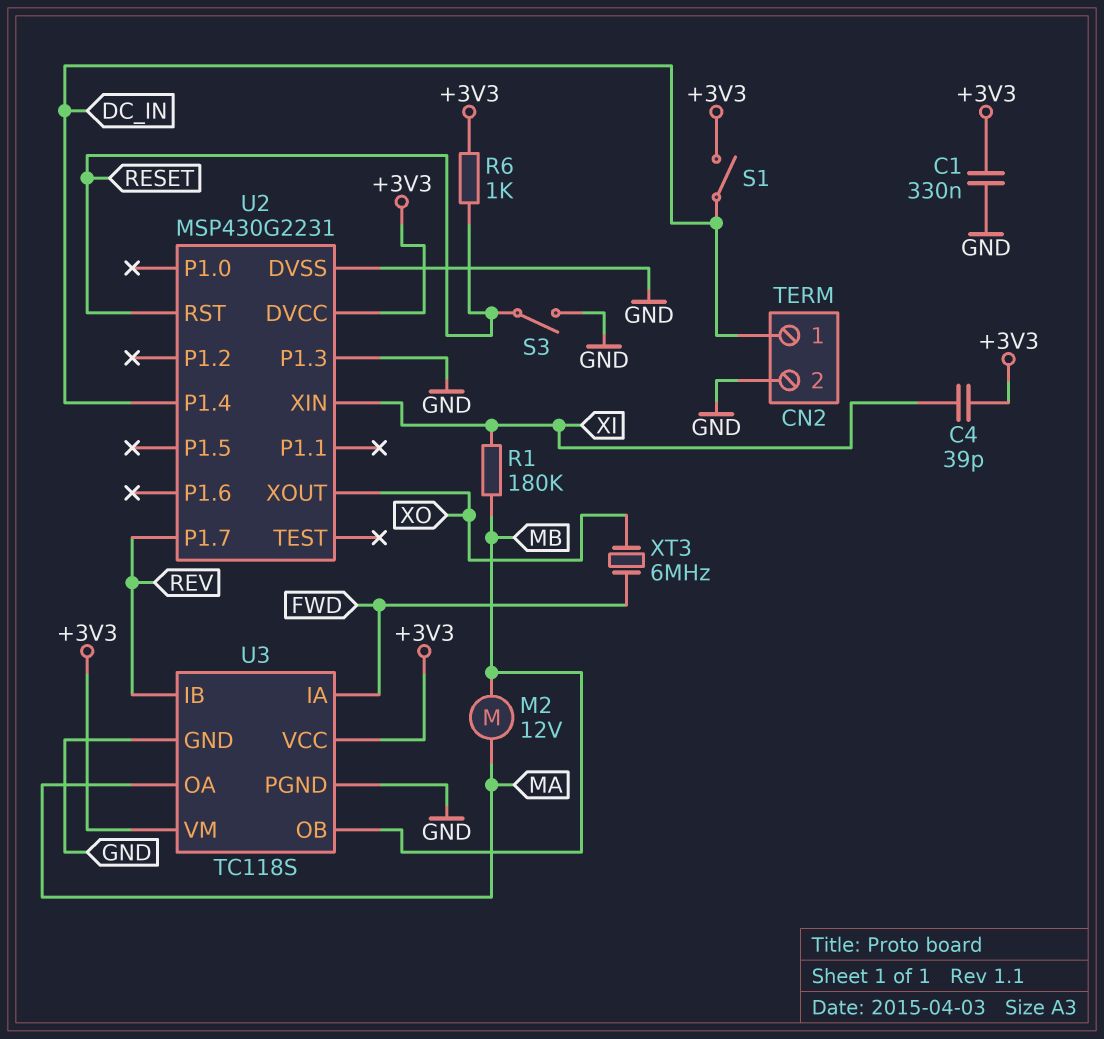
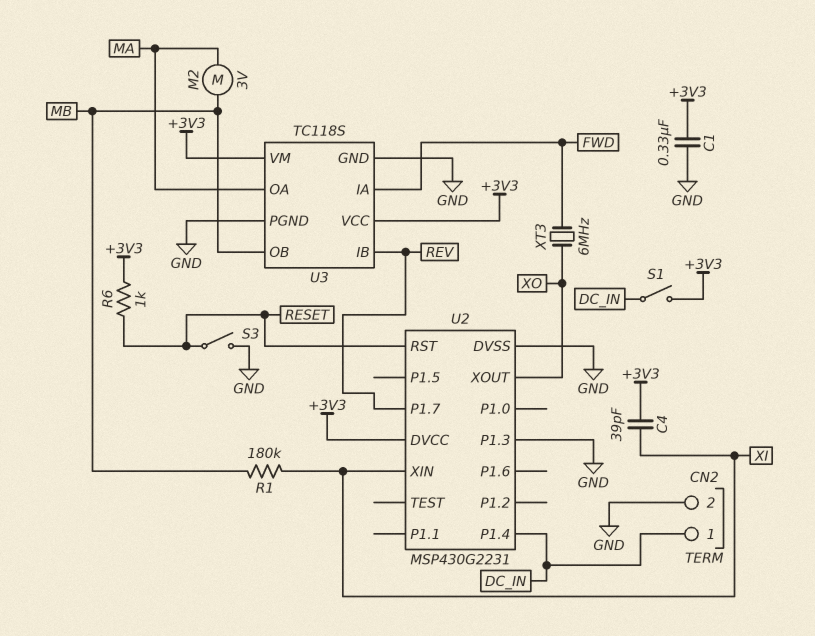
M2: motor 12V (MA, MB) -> motor 3V (MA, MB)

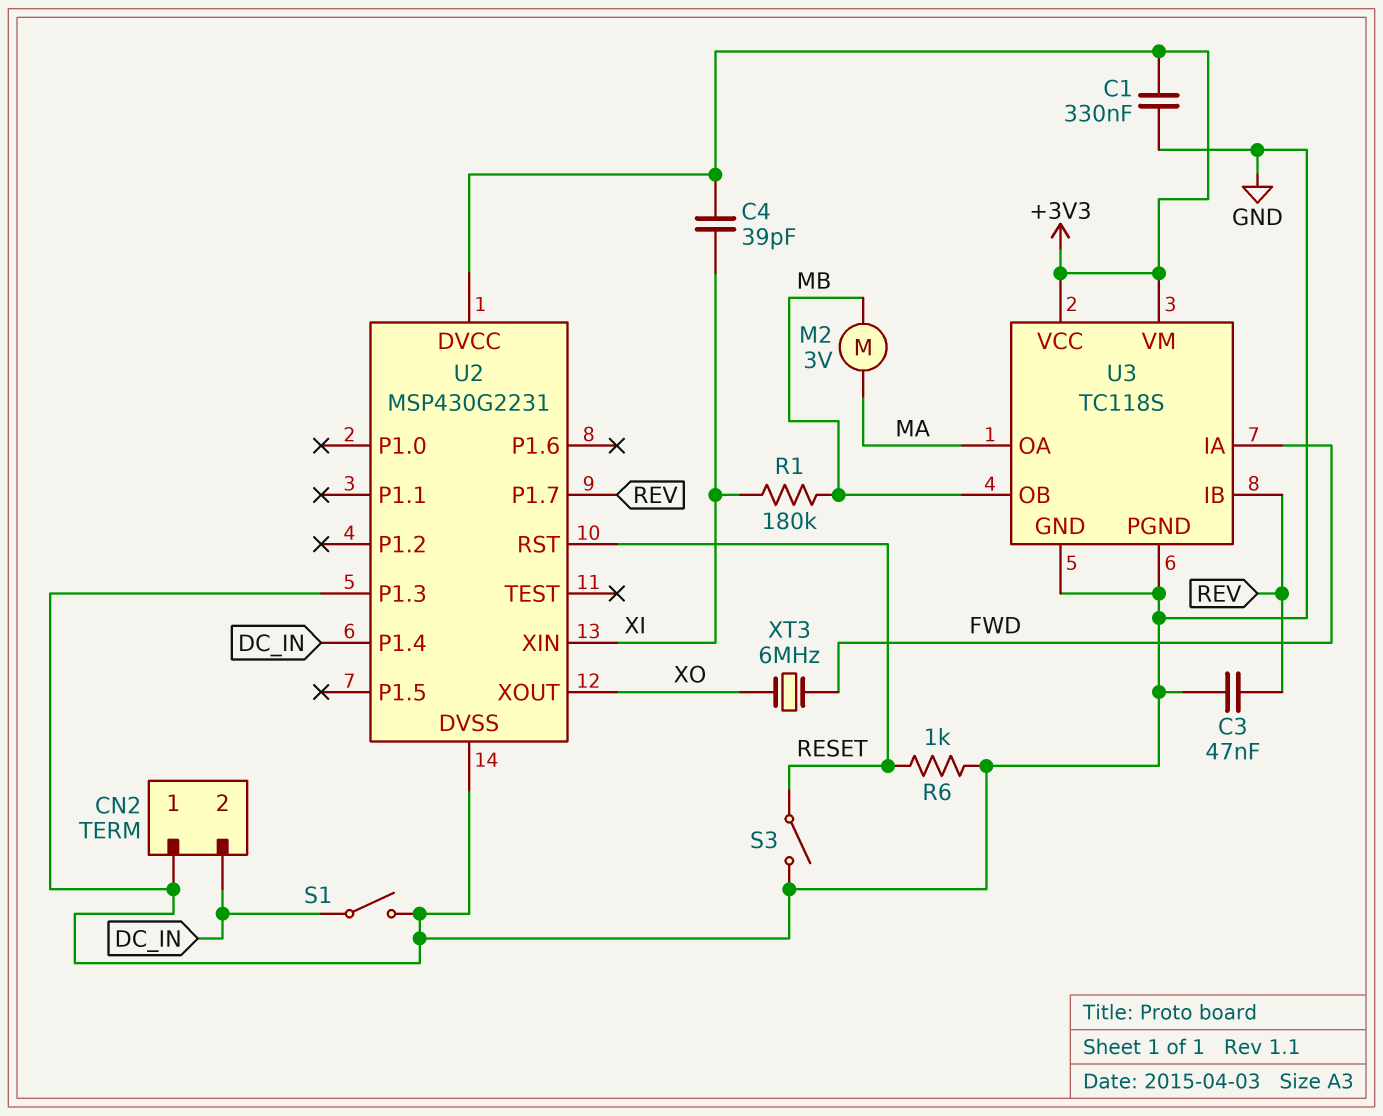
C3: none -> 47nF (GND, REV)
CN2 pin 1: DC_IN -> GND
CN2 pin 2: GND -> DC_IN
R6: 1k (+3V3, RESET) -> 1k (GND, RESET)
S1: switch (+3V3, DC_IN) -> switch (DC_IN, GND)

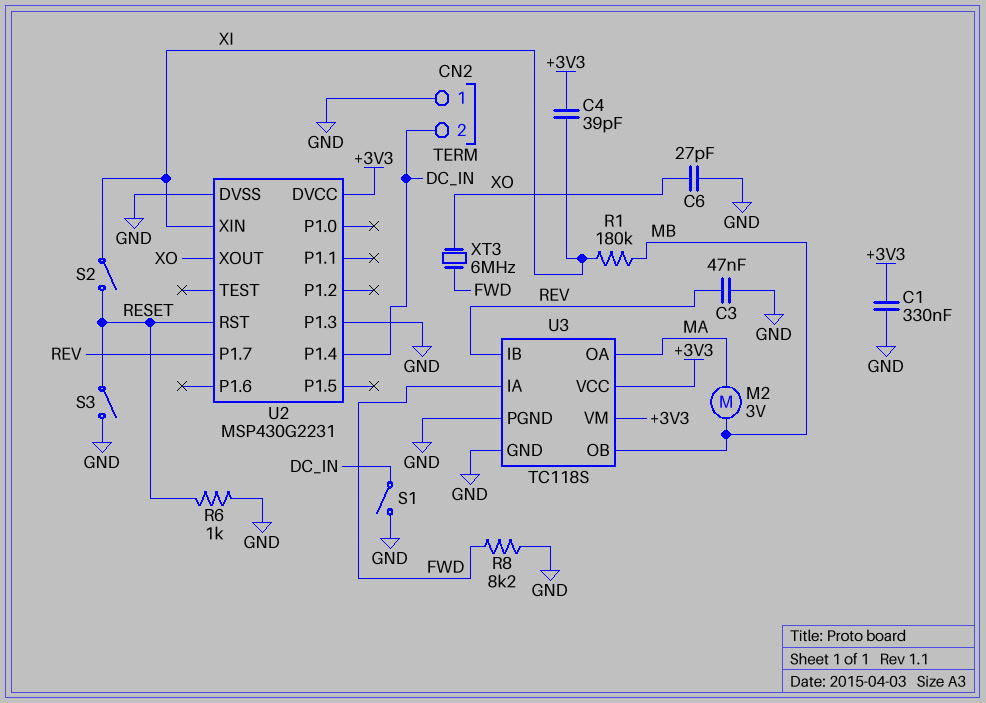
C6: none -> 27pF (GND, XO)
R8: none -> 8.2k (FWD, GND)
S2: none -> switch (RESET, XI)

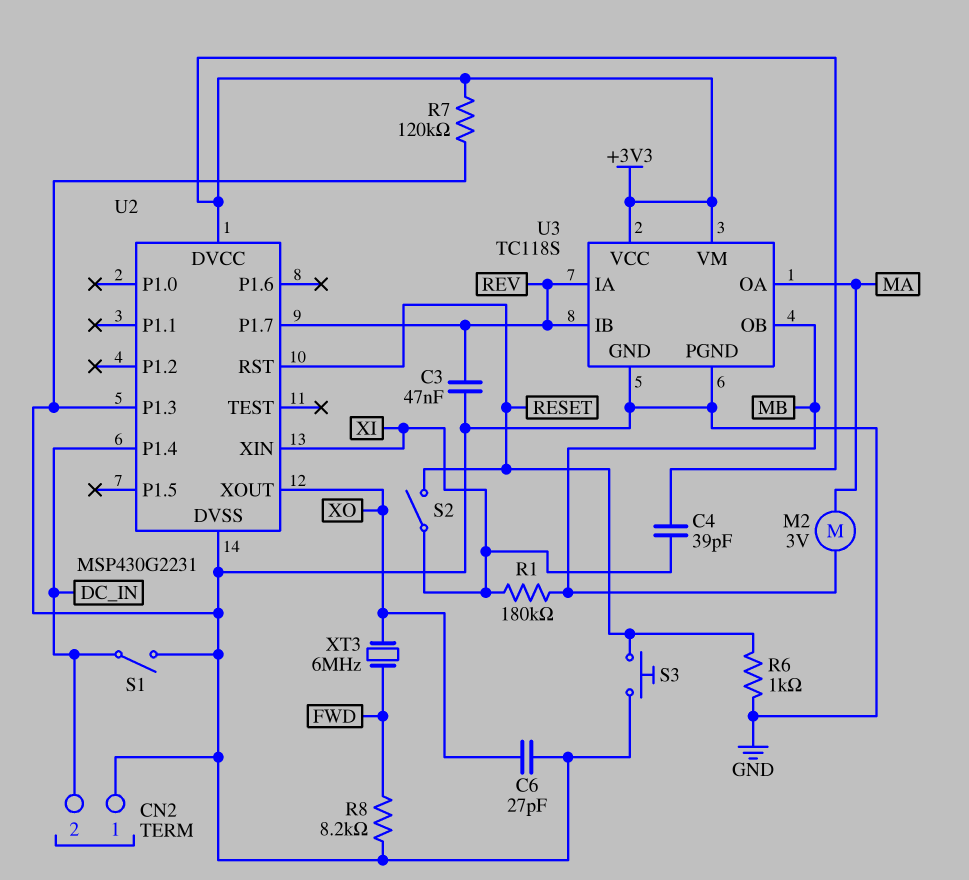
C1: 330nF (+3V3, GND) -> none
R7: none -> 120k (+3V3, GND)
S3: switch (GND, RESET) -> button (GND, RESET)
U3 pin IA: FWD -> REV

